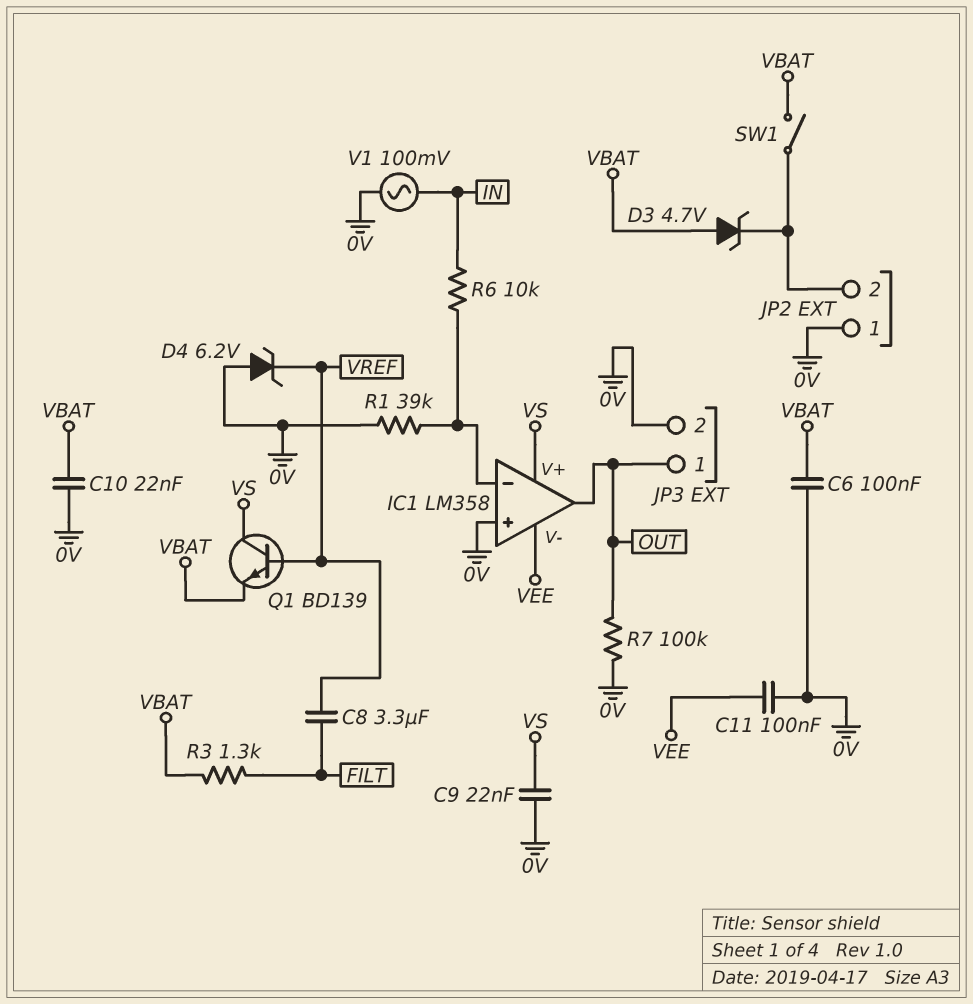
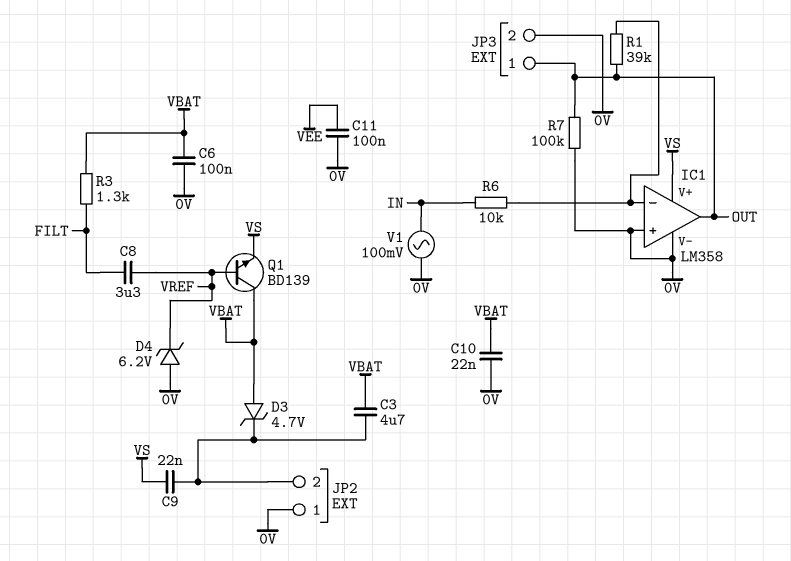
C3: none -> 4.7uF (JP2/2, VBAT)
C9: 22nF (0V, VS) -> 22nF (JP2/2, VS)
IC1 pin V-: VEE -> 0V
Q1: NPN BD139 (B VREF, C VS, E VBAT) -> NPN BD139 (B VREF, C VBAT, E VS)
R1: 39k (0V, IC1/in-) -> 39k (IC1/in-, OUT)
SW1: switch (JP2/2, VBAT) -> none

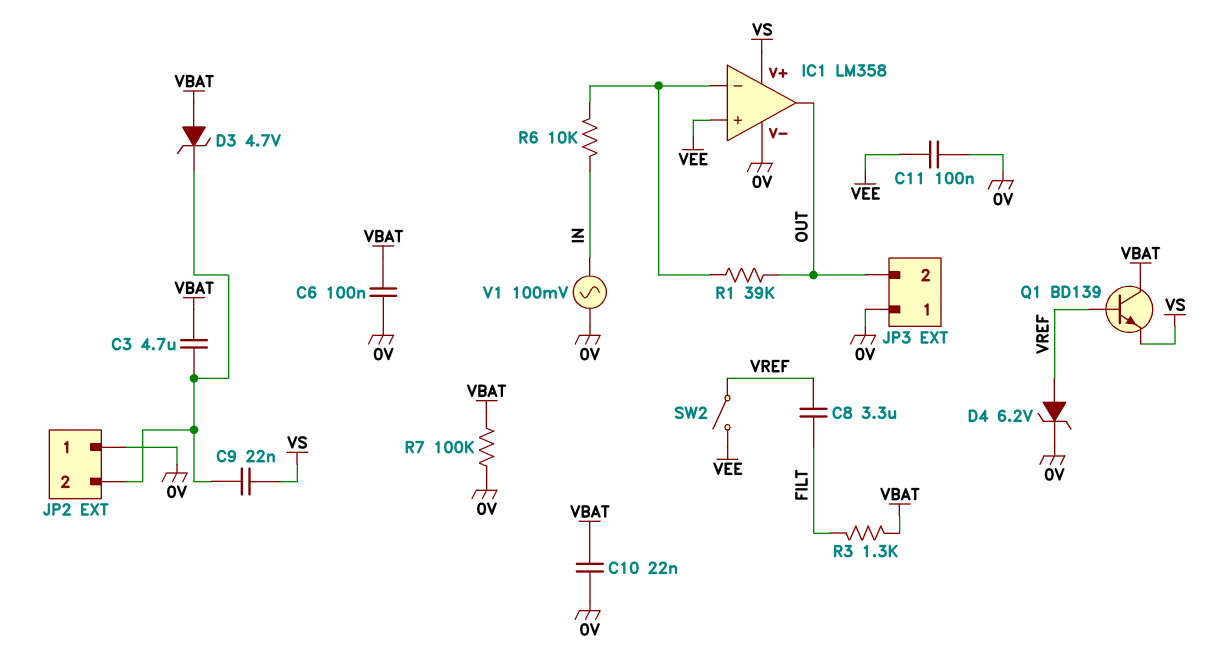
D4: zener 6.2V (A 0V, K VREF) -> zener 6.2V (A VREF, K 0V)
IC1 pin in+: 0V -> VEE
JP3 pin 1: OUT -> 0V
JP3 pin 2: 0V -> OUT
R7: 100k (0V, OUT) -> 100k (0V, VBAT)
SW2: none -> switch (VEE, VREF)

